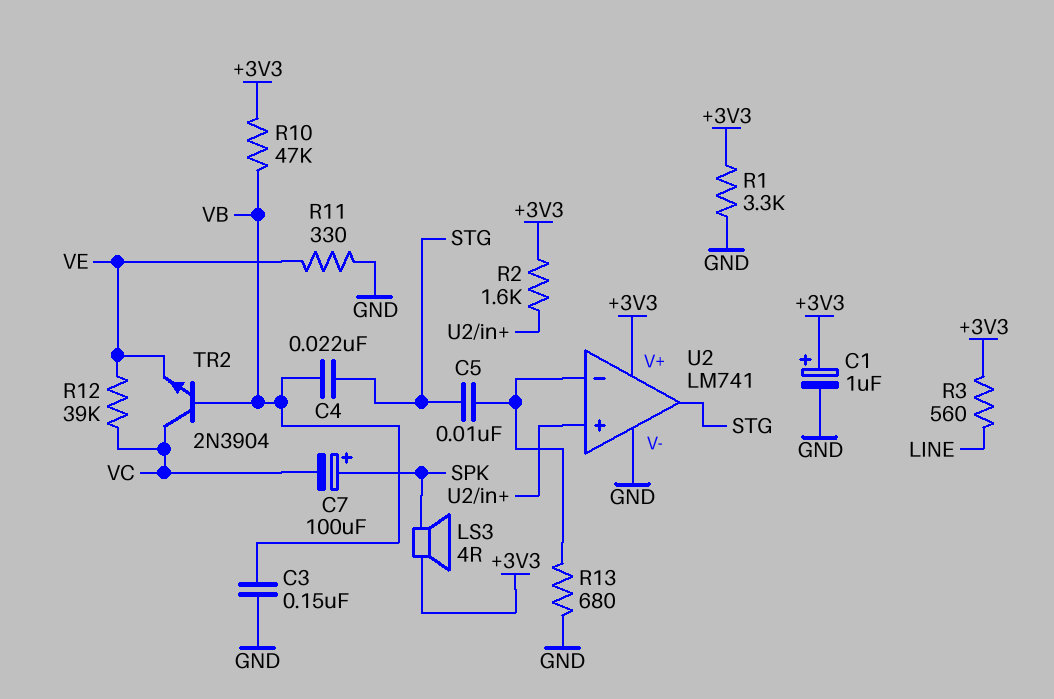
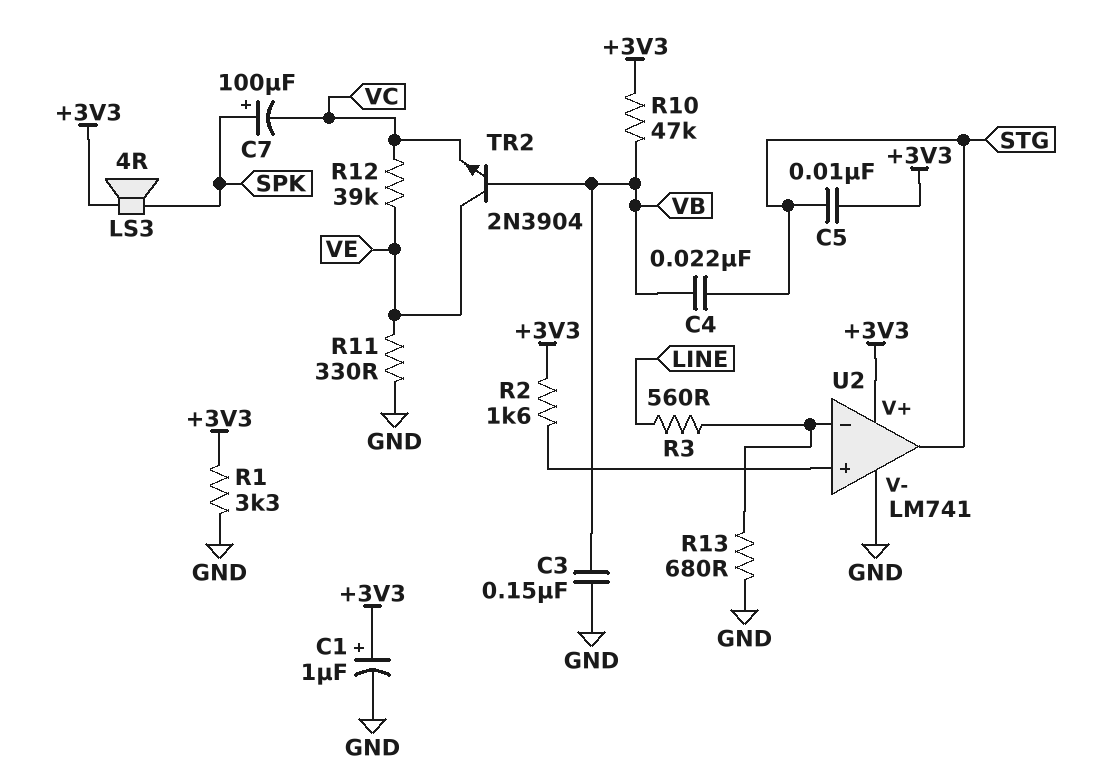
C5: 10nF (STG, U2/in-) -> 10nF (+3V3, STG)
R3: 560 (+3V3, LINE) -> 560 (LINE, U2/in-)
TR2: NPN 2N3904 (B VB, C VC, E VE) -> NPN 2N3904 (B VB, C VE, E VC)

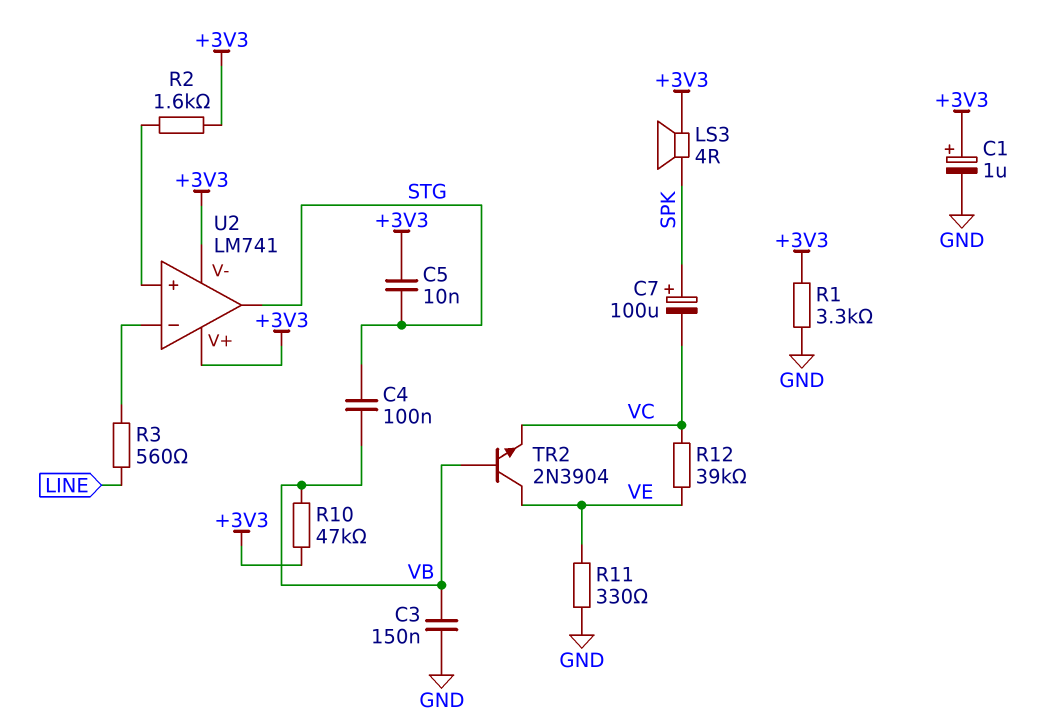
C4: 22nF (STG, VB) -> 100nF (STG, VB)
R13: 680 (GND, U2/in-) -> none
U2 pin V-: GND -> +3V3

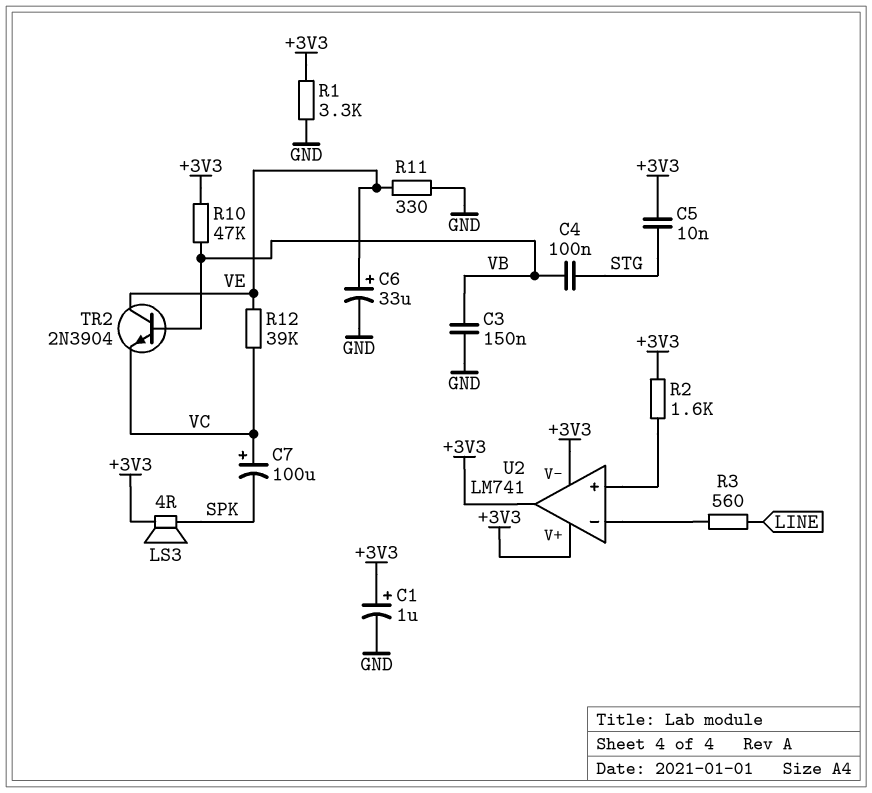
C6: none -> 33uF (plus VE, minus GND)
C7: 100uF (plus SPK, minus VC) -> 100uF (plus VC, minus SPK)
U2 pin out: STG -> +3V3

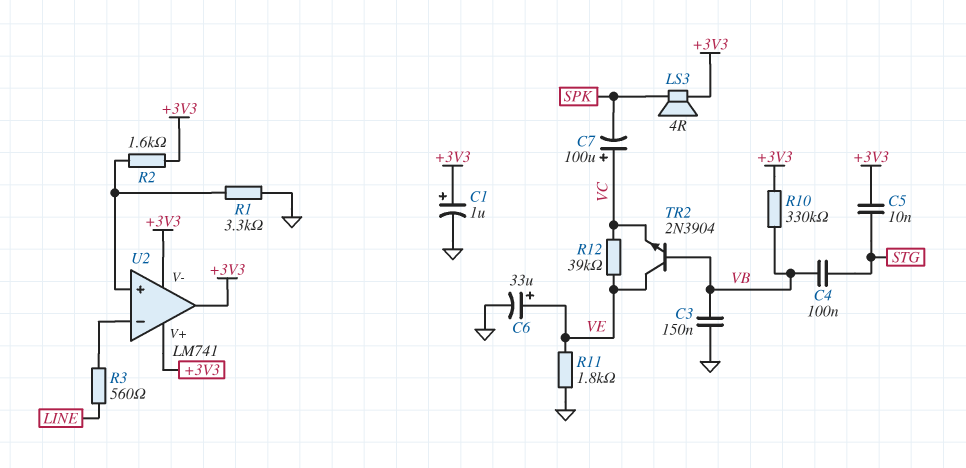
R1: 3.3k (+3V3, GND) -> 3.3k (GND, U2/in+)
R10: 47k (+3V3, VB) -> 330k (+3V3, VB)
R11: 330 (GND, VE) -> 1.8k (GND, VE)

